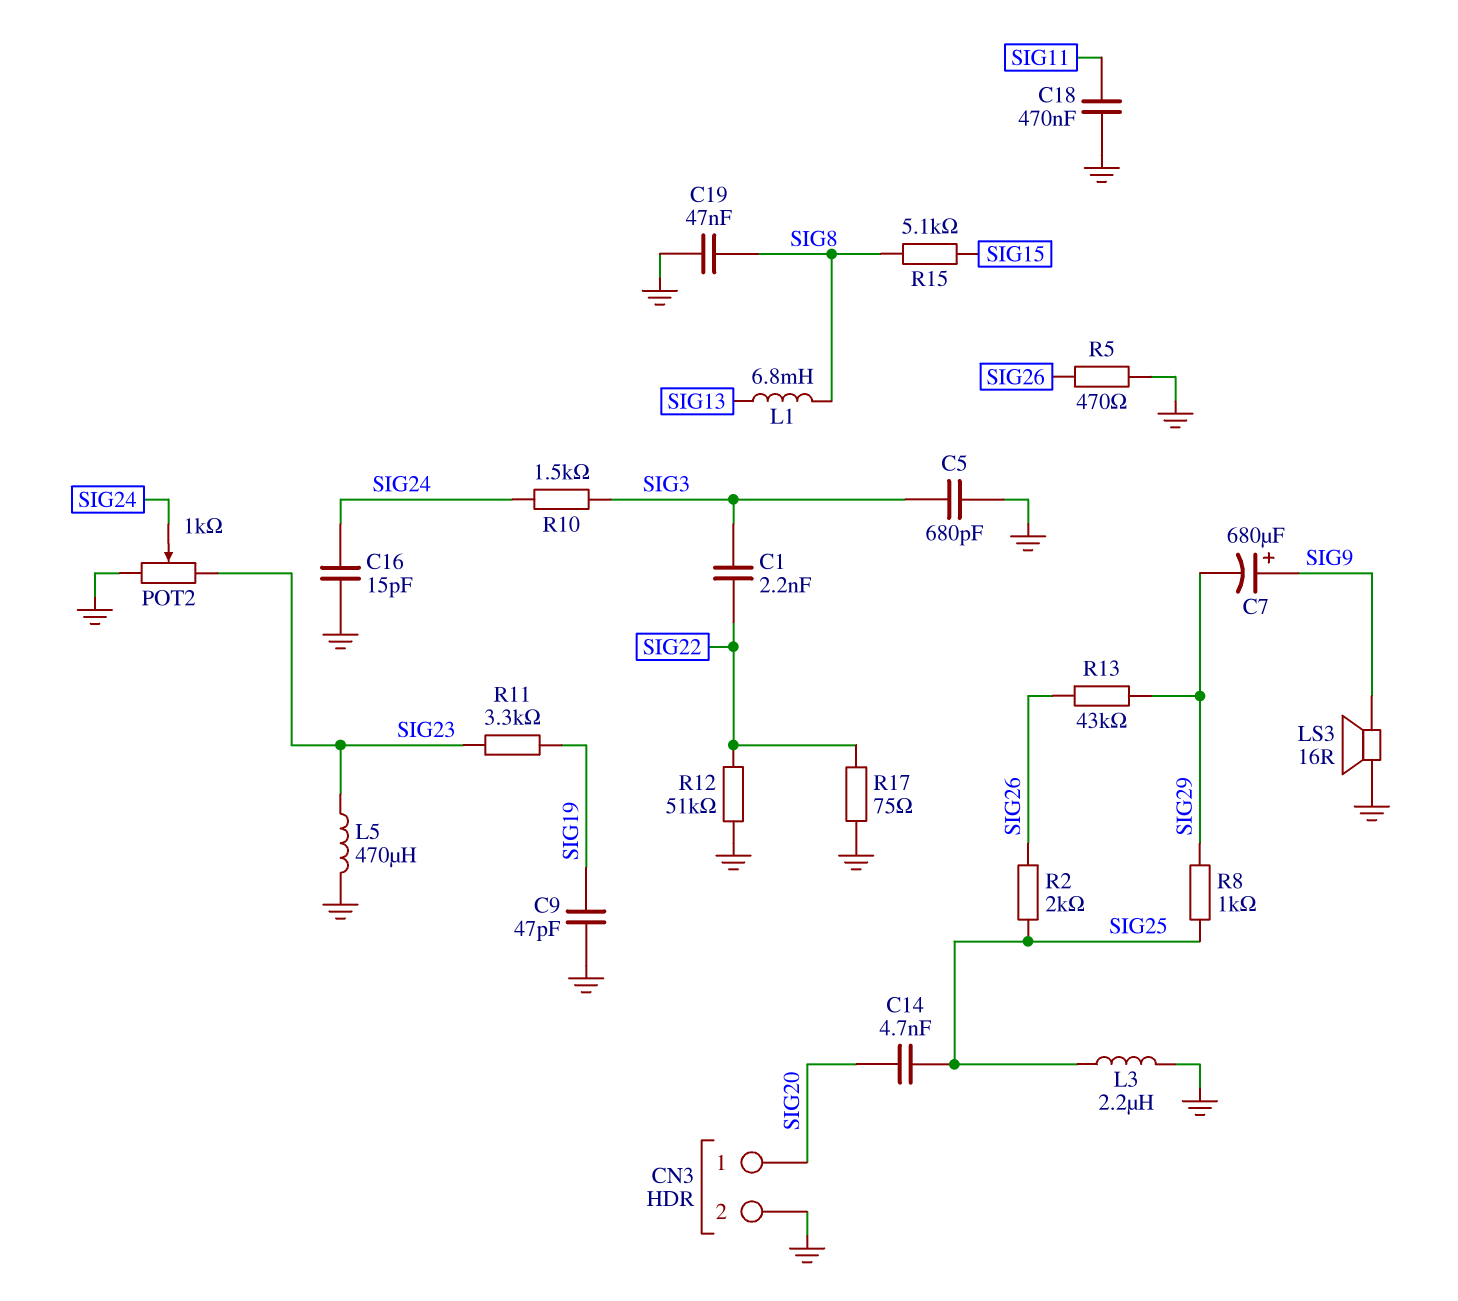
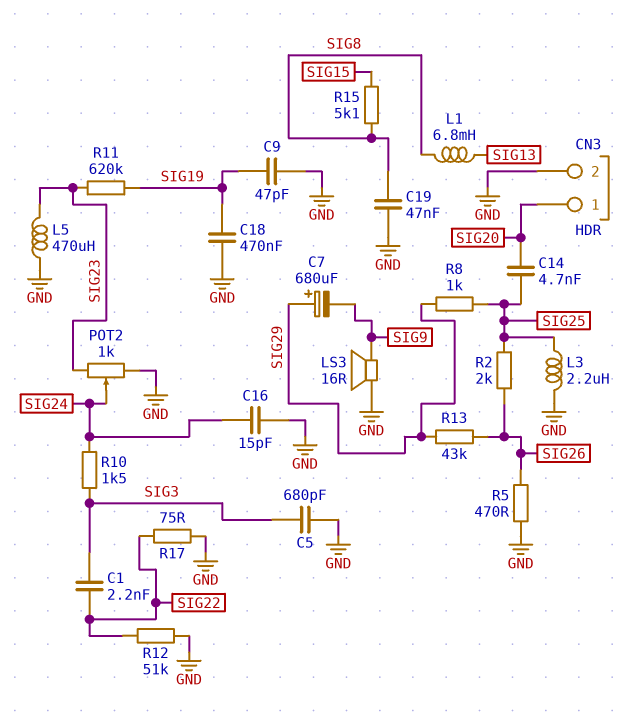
C7: 680uF (plus SIG9, minus SIG29) -> 680uF (plus SIG29, minus SIG9)
C18: 470nF (GND, SIG11) -> 470nF (GND, SIG19)
R11: 3.3k (SIG19, SIG23) -> 620k (SIG19, SIG23)

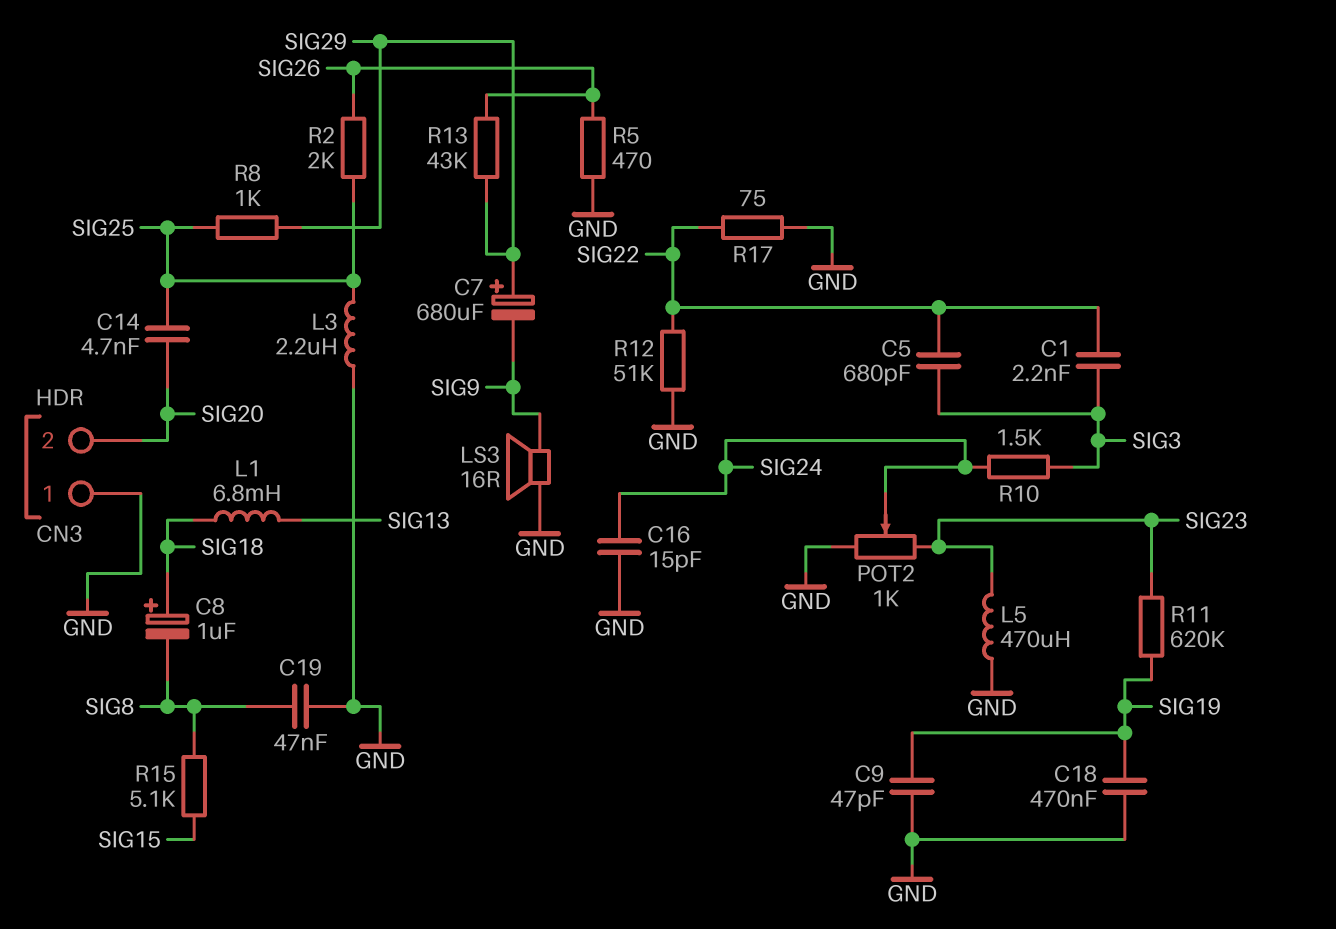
C5: 680pF (GND, SIG3) -> 680pF (SIG3, SIG22)
C8: none -> 1uF (plus SIG18, minus SIG8)
CN3 pin 1: SIG20 -> GND
CN3 pin 2: GND -> SIG20
L1: 6.8mH (SIG8, SIG13) -> 6.8mH (SIG13, SIG18)

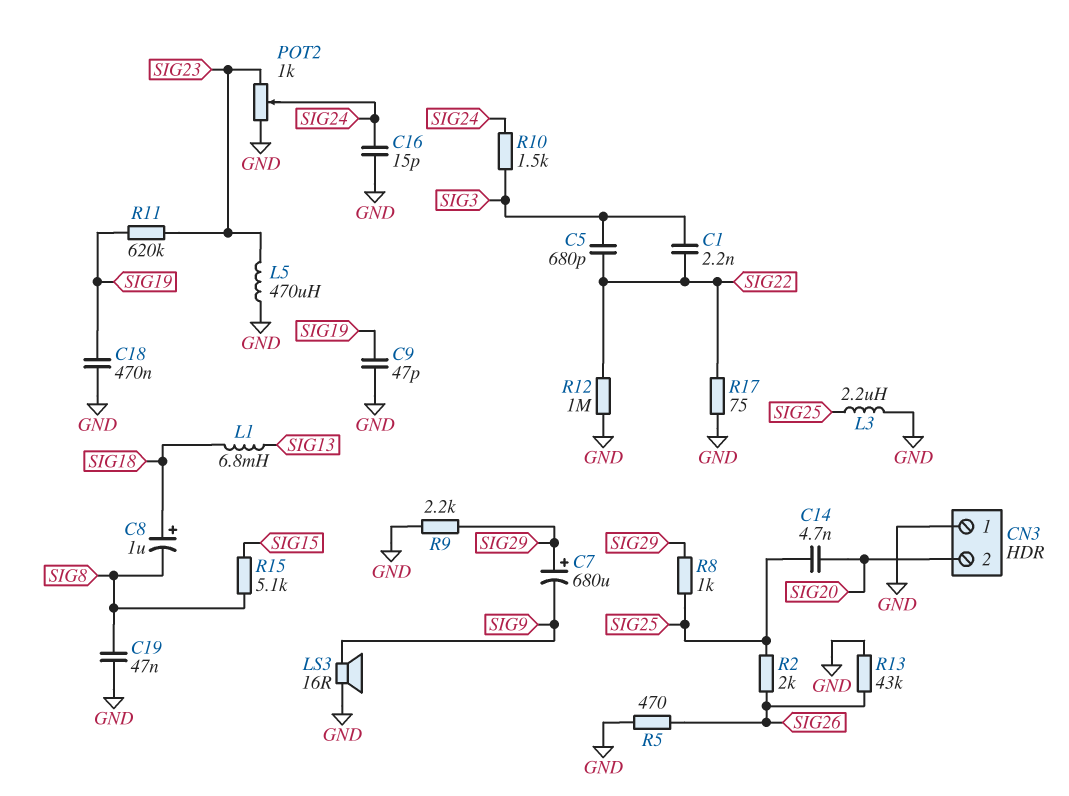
R9: none -> 2.2k (GND, SIG29)
R12: 51k (GND, SIG22) -> 1M (GND, SIG22)
R13: 43k (SIG26, SIG29) -> 43k (GND, SIG26)

